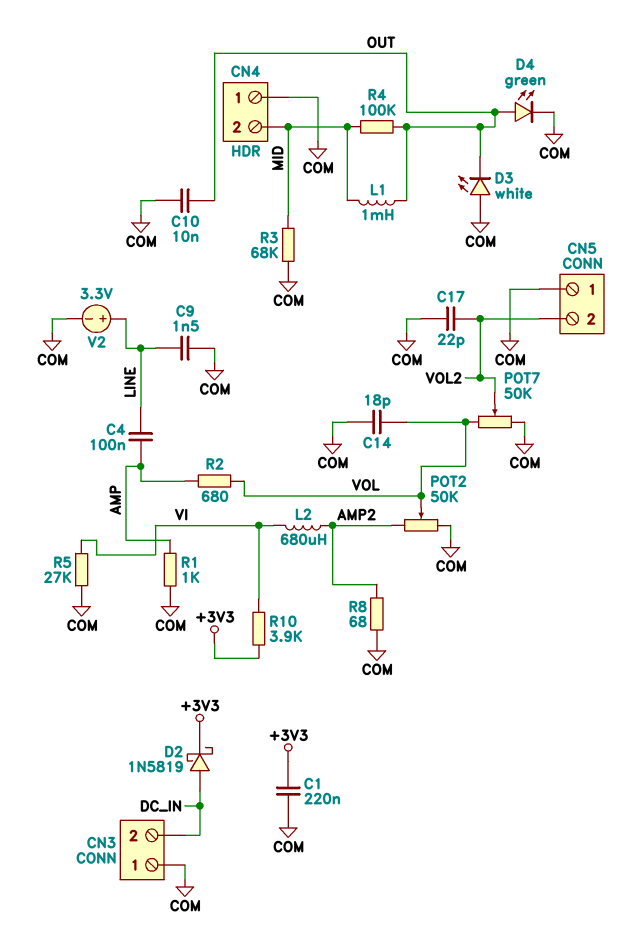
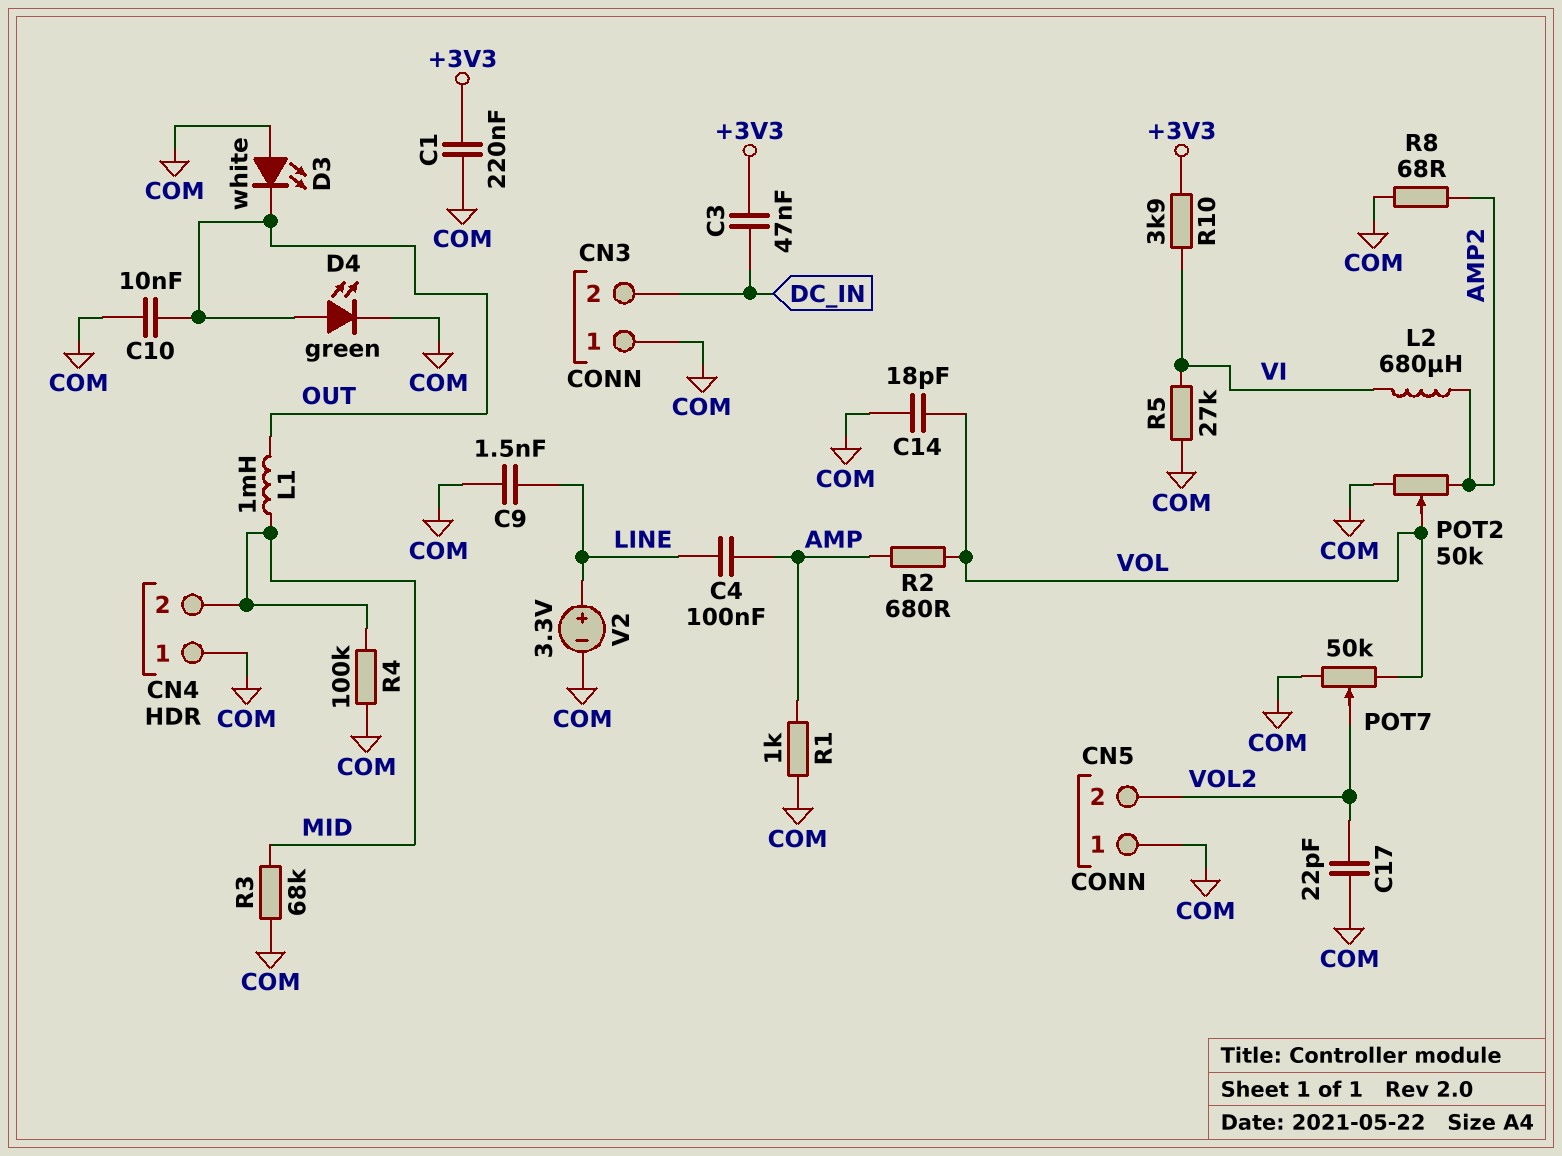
C3: none -> 47nF (+3V3, DC_IN)
D2: schottky 1N5819 (A DC_IN, K +3V3) -> none
R4: 100k (MID, OUT) -> 100k (COM, MID)

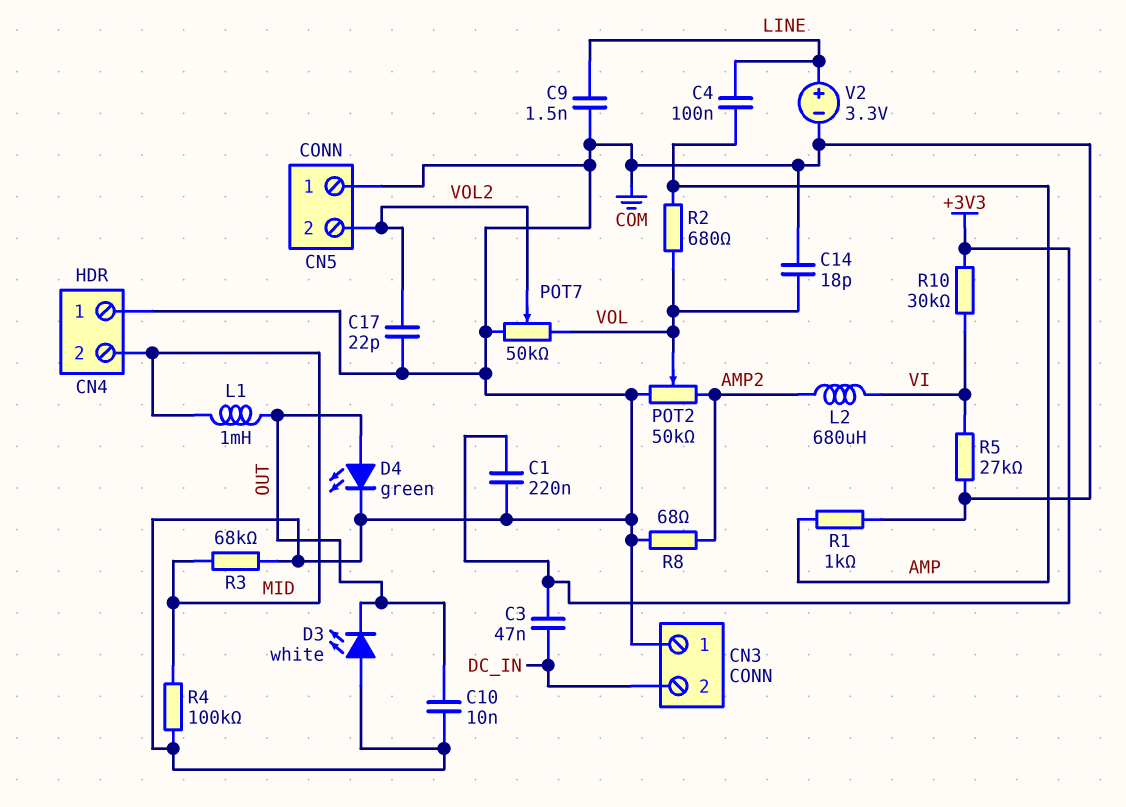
R10: 3.9k (+3V3, VI) -> 30k (+3V3, VI)

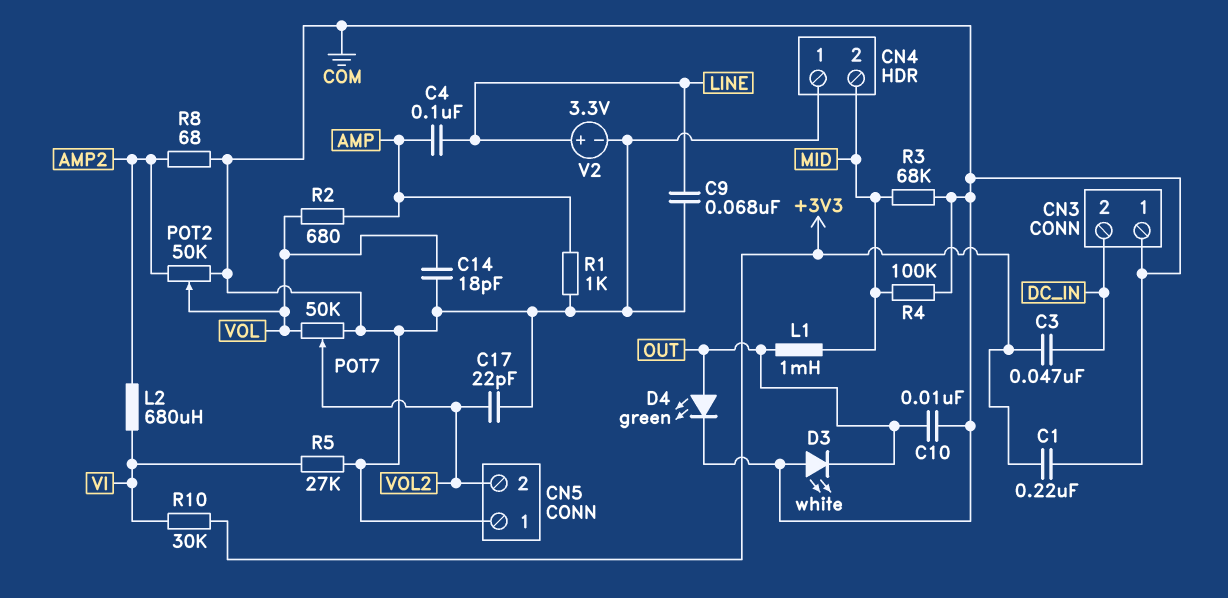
C9: 1.5nF (COM, LINE) -> 68nF (COM, LINE)

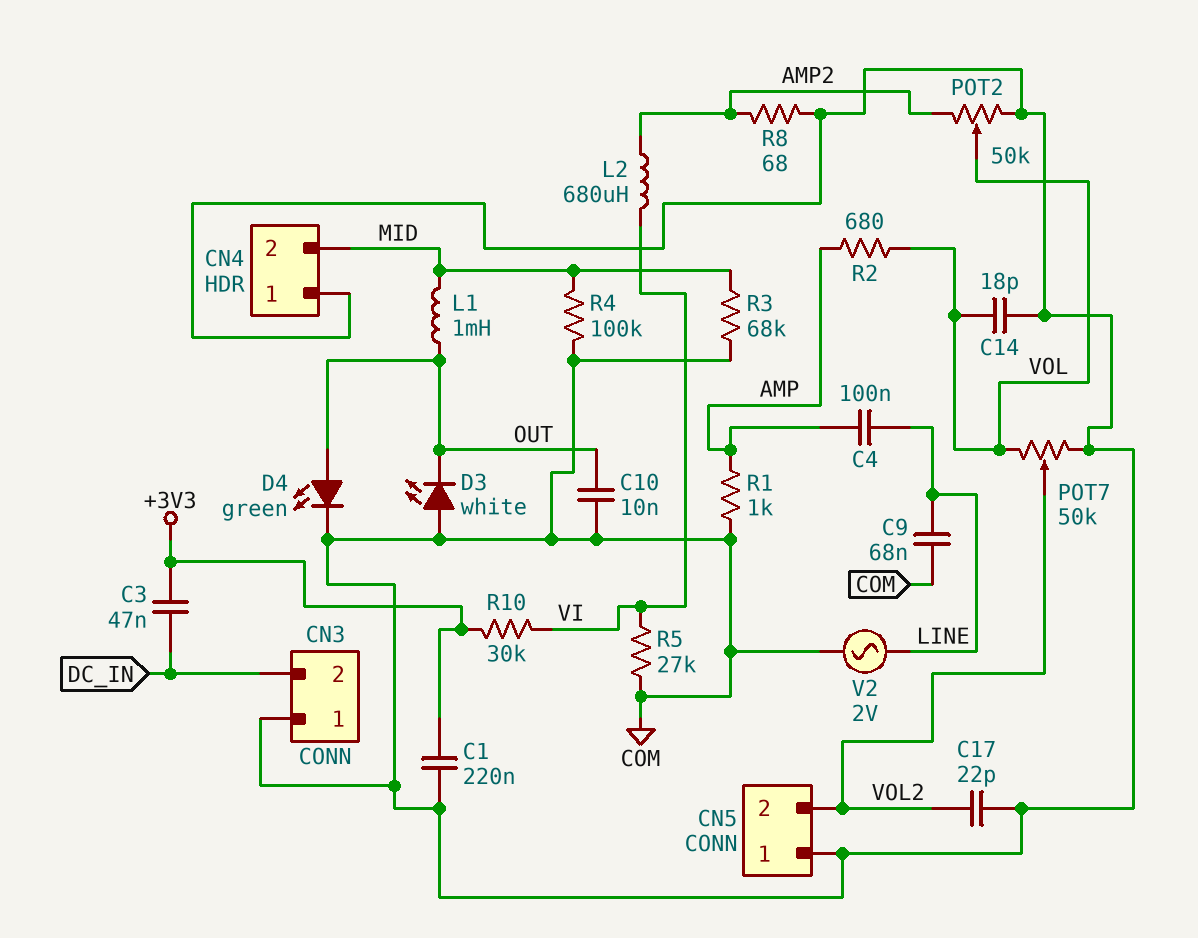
V2: 3.3V (plus LINE, minus COM) -> AC 2V (COM, LINE)

